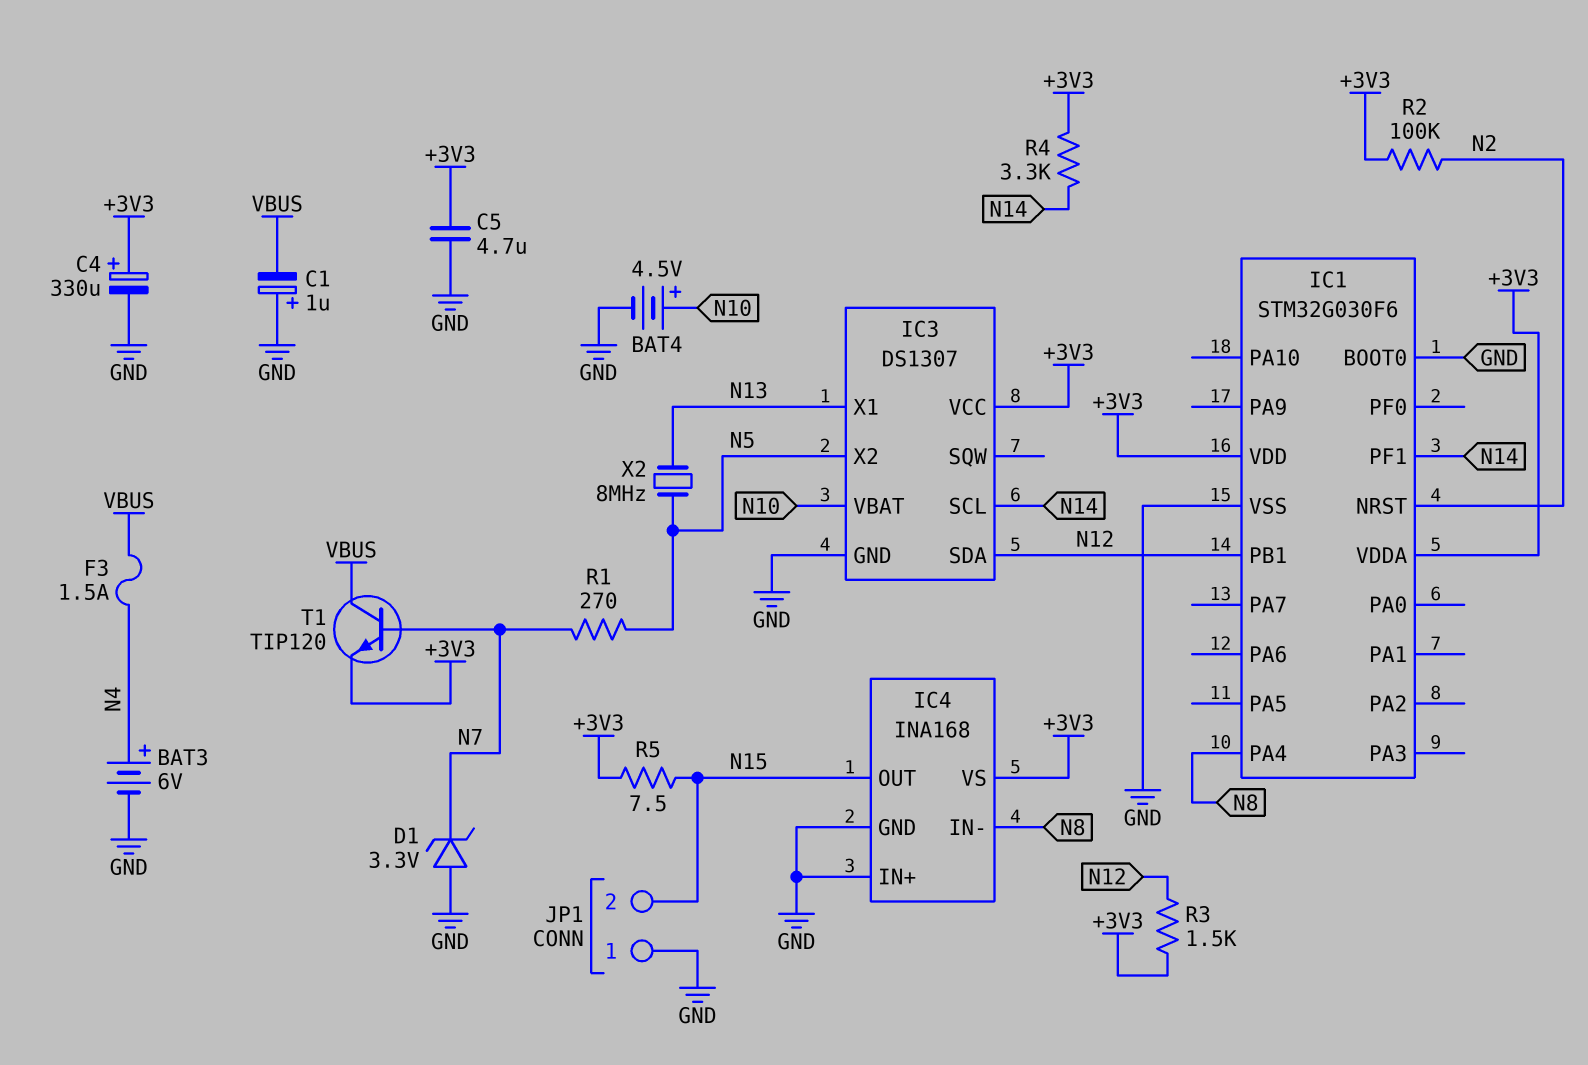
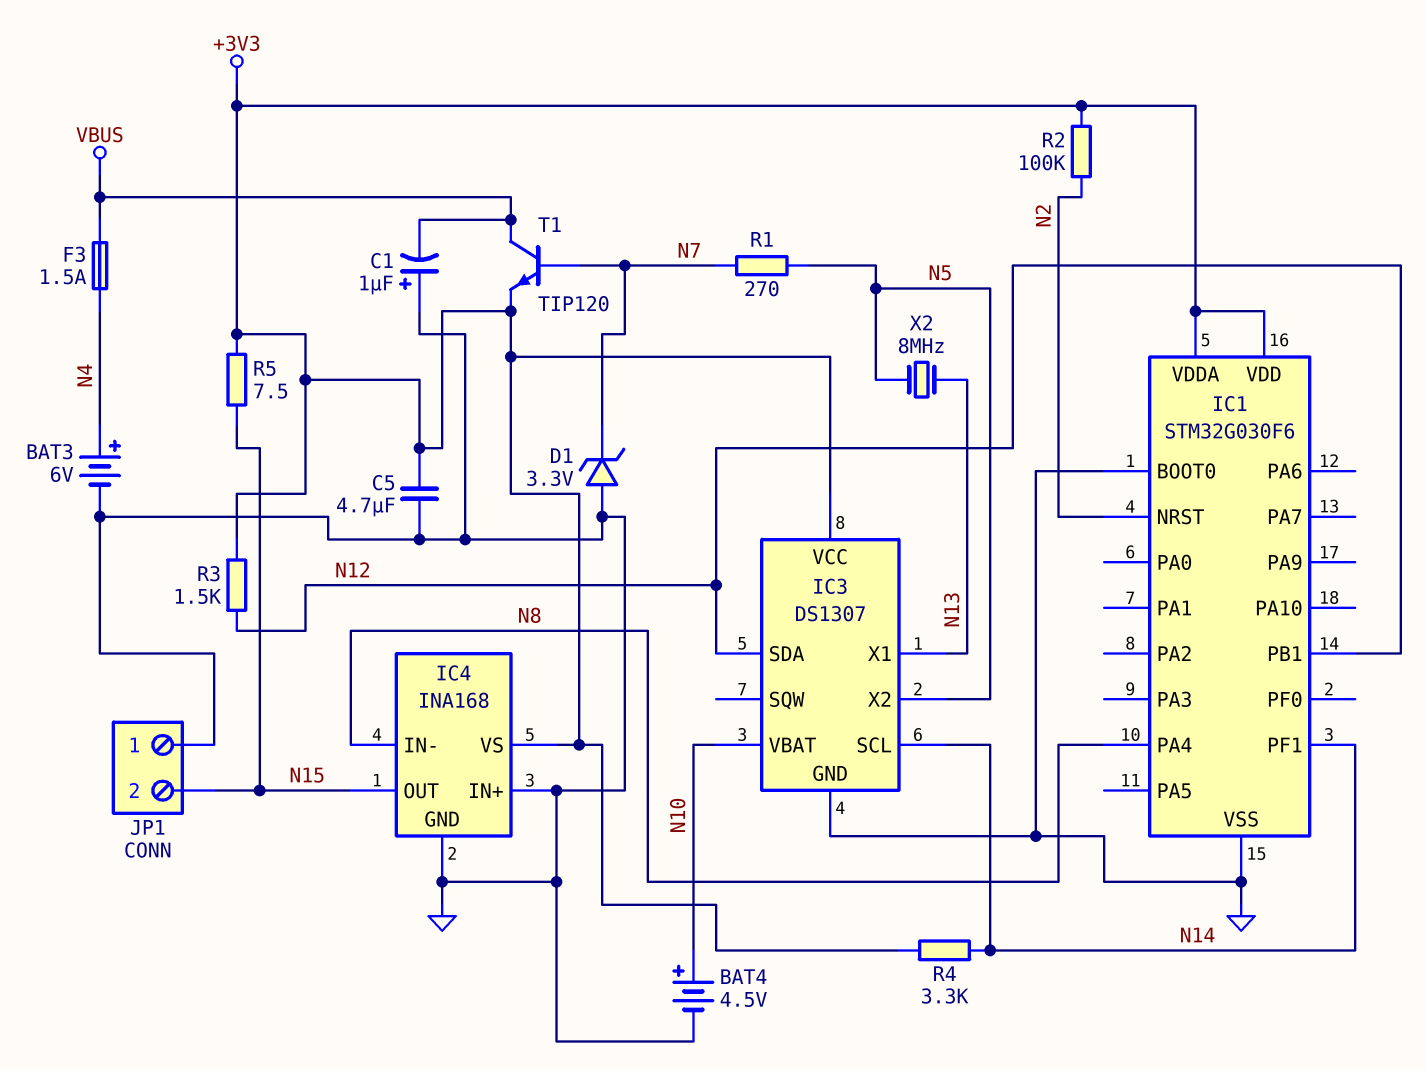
C4: 330uF (plus +3V3, minus GND) -> none

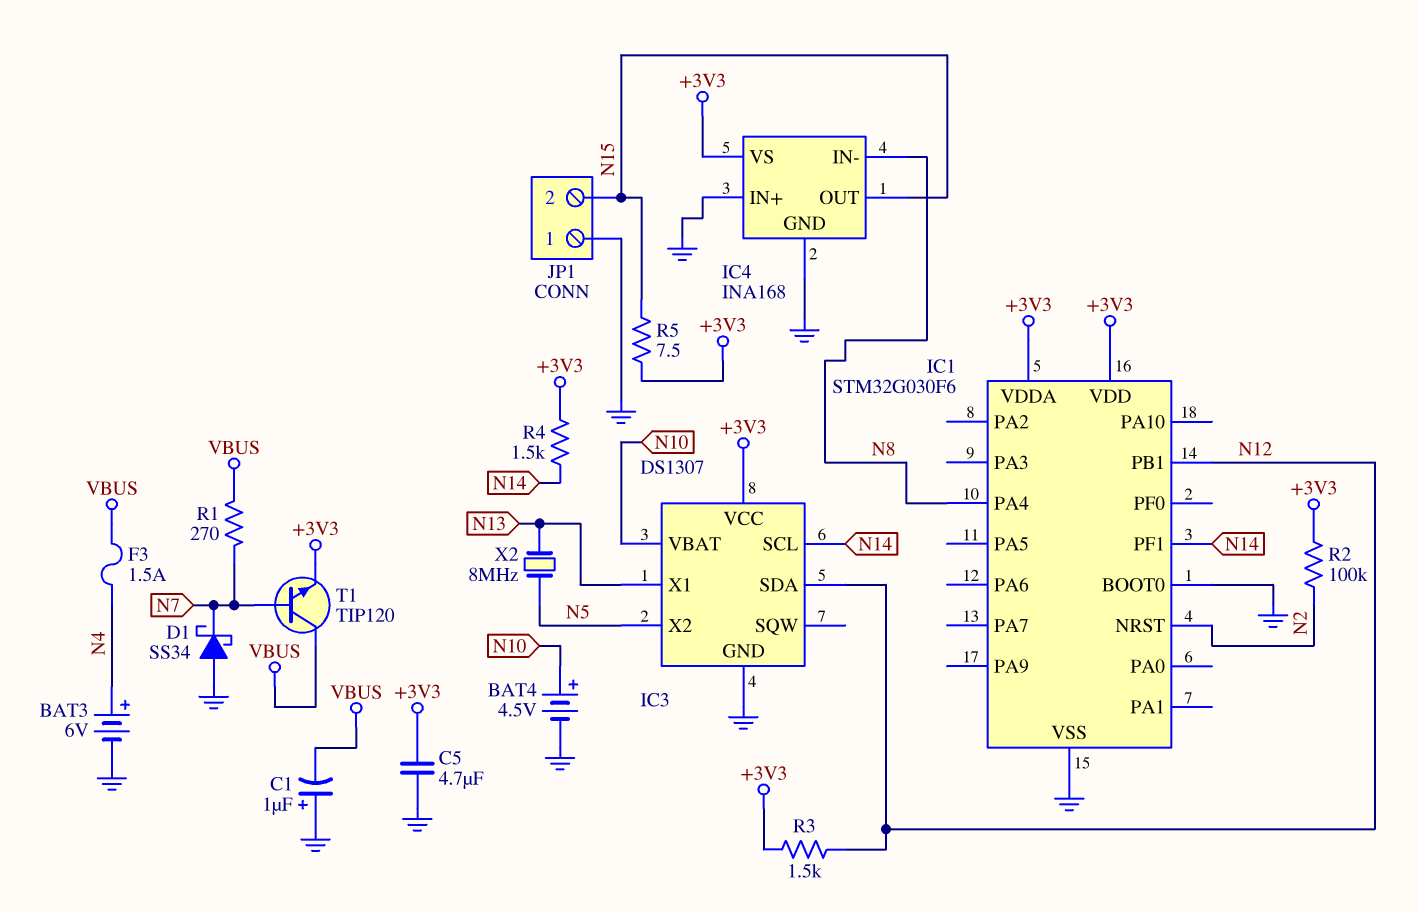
D1: zener 3.3V (A GND, K N7) -> schottky SS34 (A GND, K N7)
R1: 270 (N5, N7) -> 270 (N7, VBUS)
R4: 3.3k (+3V3, N14) -> 1.5k (+3V3, N14)

